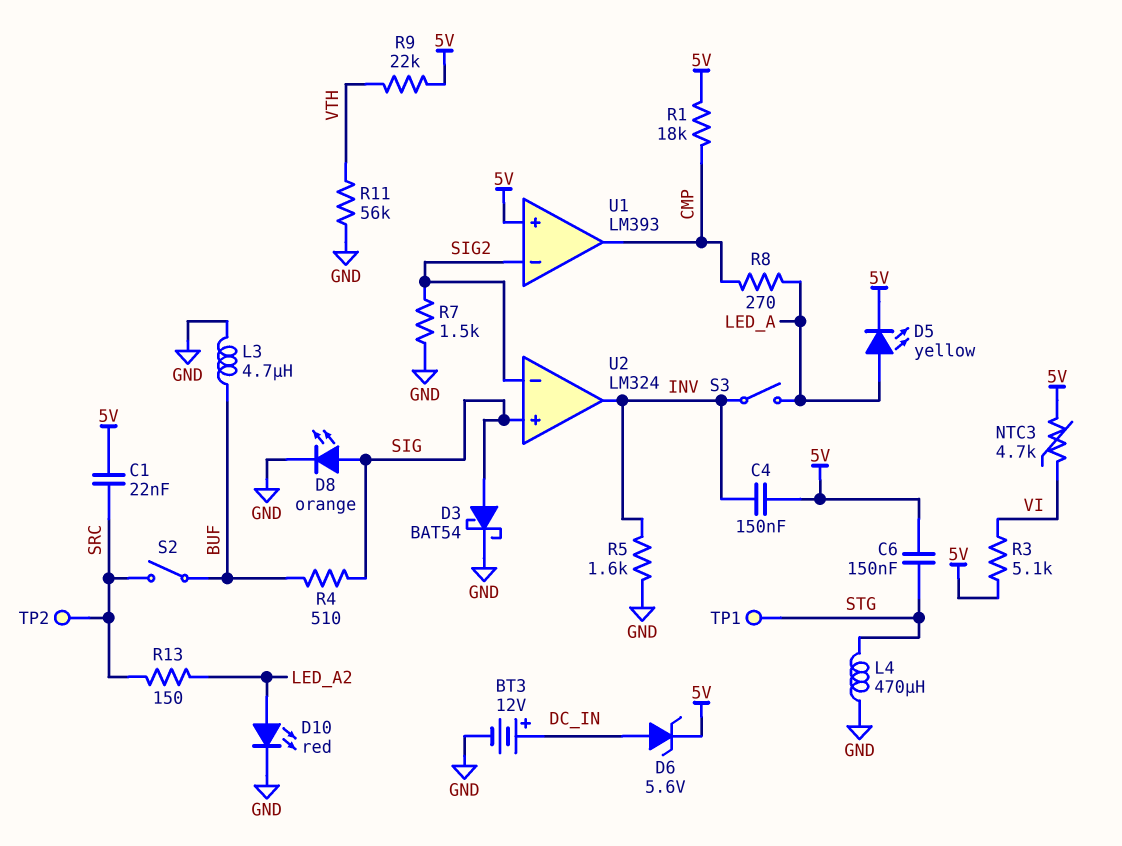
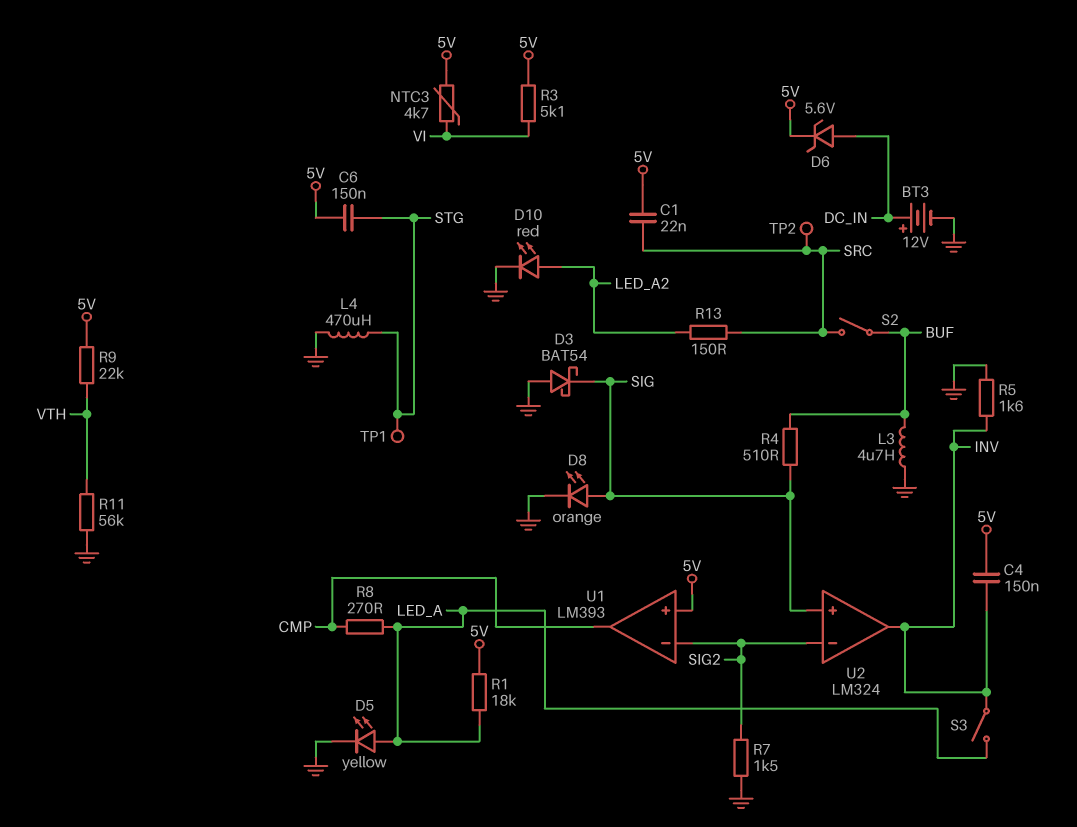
D3: schottky BAT54 (A SIG, K GND) -> schottky BAT54 (A GND, K SIG)
D5: LED yellow (A LED_A, K 5V) -> LED yellow (A LED_A, K GND)
R1: 18k (5V, CMP) -> 18k (5V, LED_A)

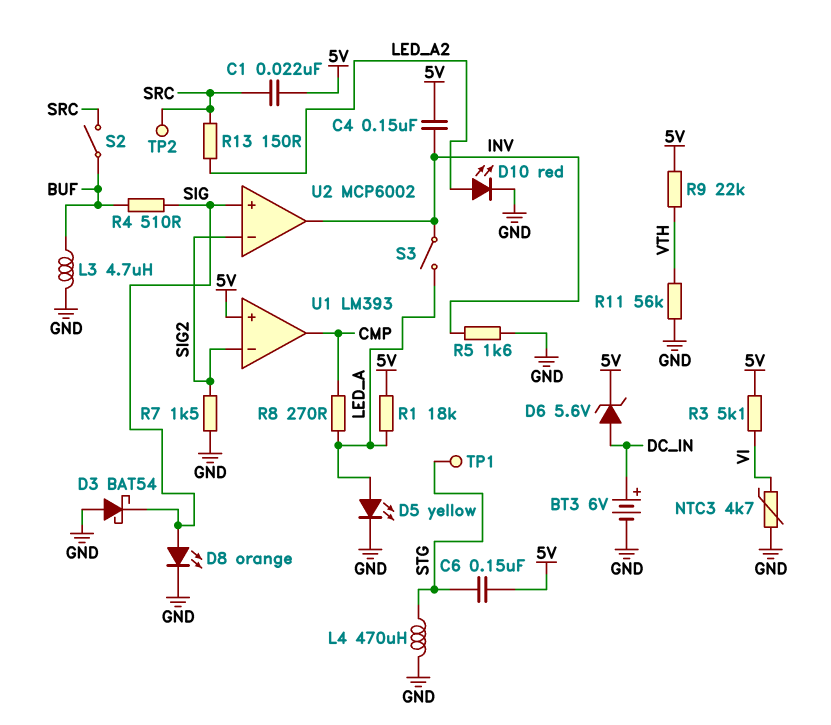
BT3: 12V (plus DC_IN, minus GND) -> 6V (plus DC_IN, minus GND)
NTC3: 4.7k (5V, VI) -> 4.7k (GND, VI)
U2: LM324 -> MCP6002

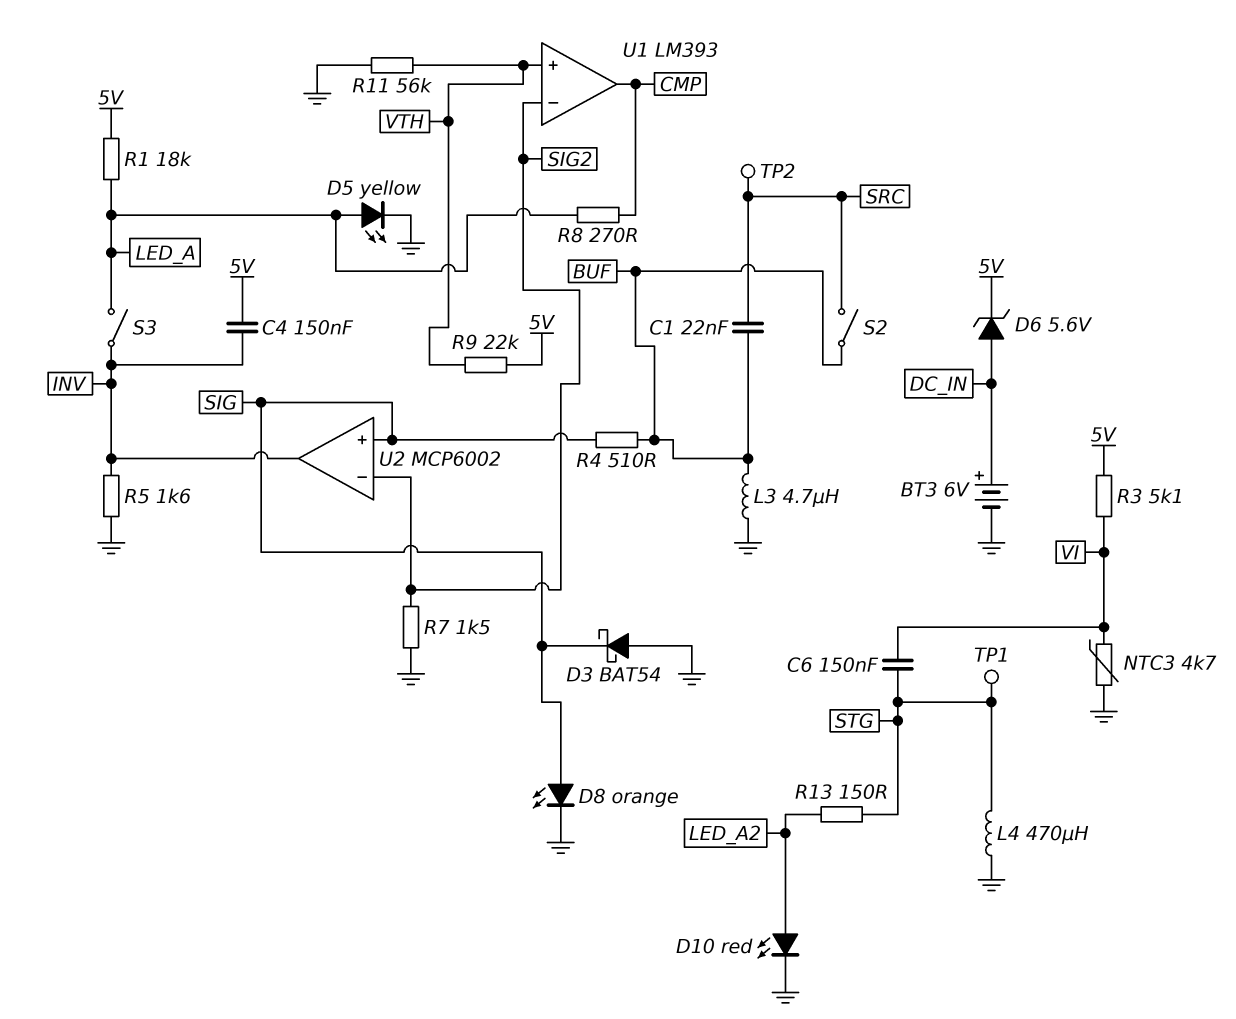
C1: 22nF (5V, SRC) -> 22nF (BUF, SRC)
C6: 150nF (5V, STG) -> 150nF (STG, VI)
R13: 150 (LED_A2, SRC) -> 150 (LED_A2, STG)
U1 pin in+: 5V -> VTH

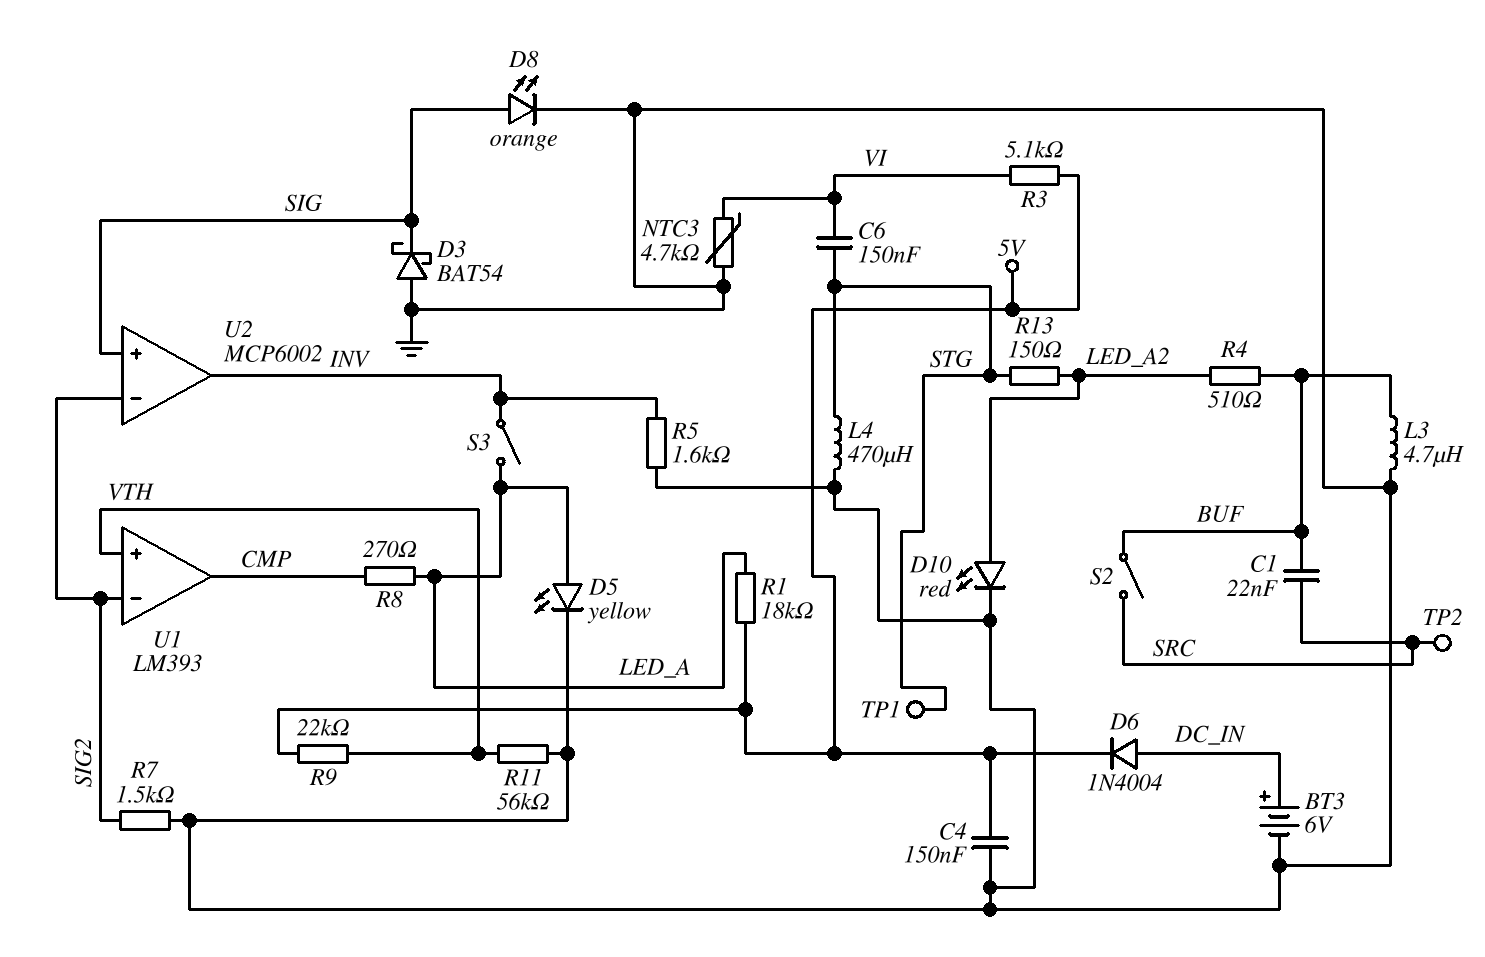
C4: 150nF (5V, INV) -> 150nF (5V, GND)
D6: zener 5.6V (A DC_IN, K 5V) -> diode 1N4004 (A DC_IN, K 5V)
R4: 510 (BUF, SIG) -> 510 (BUF, LED_A2)

